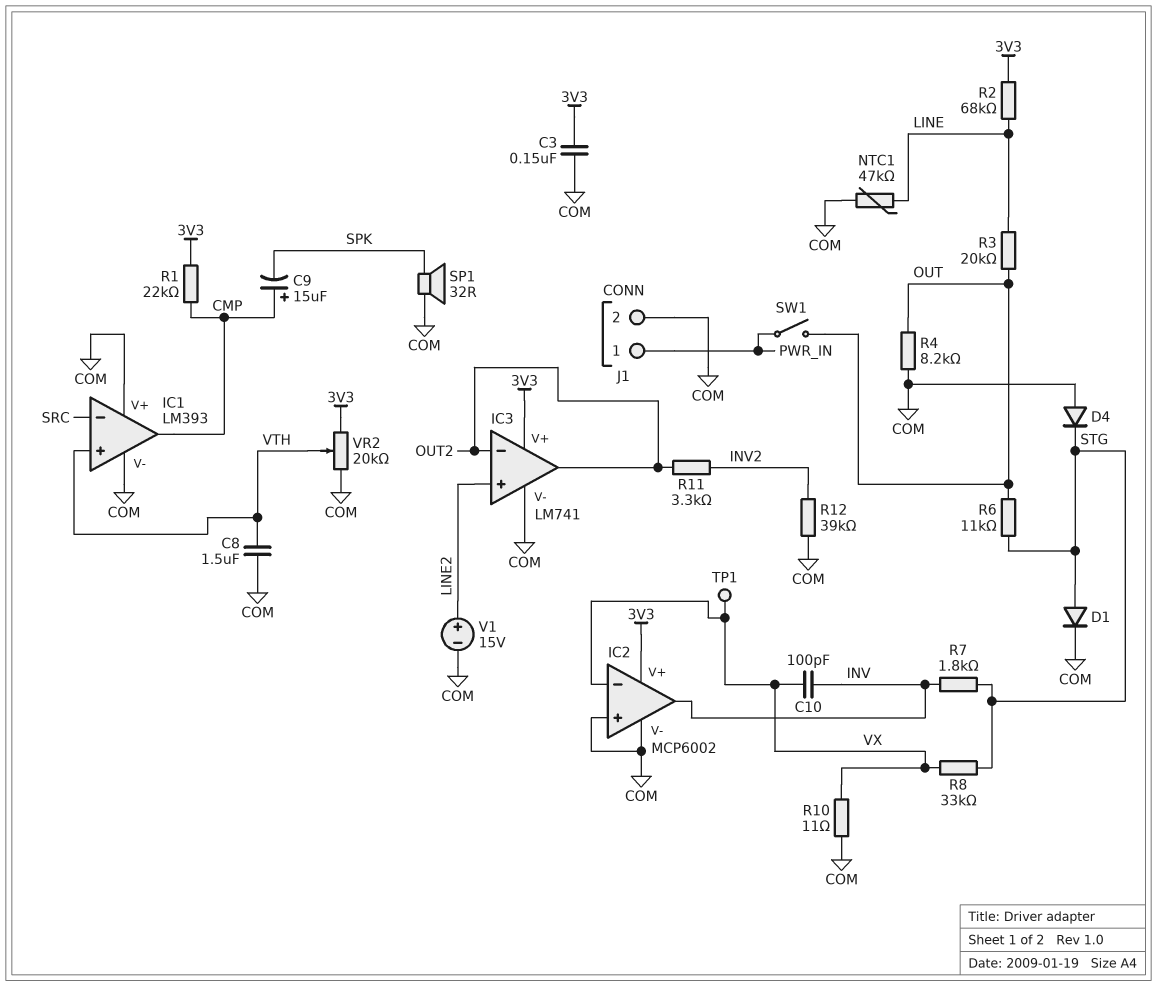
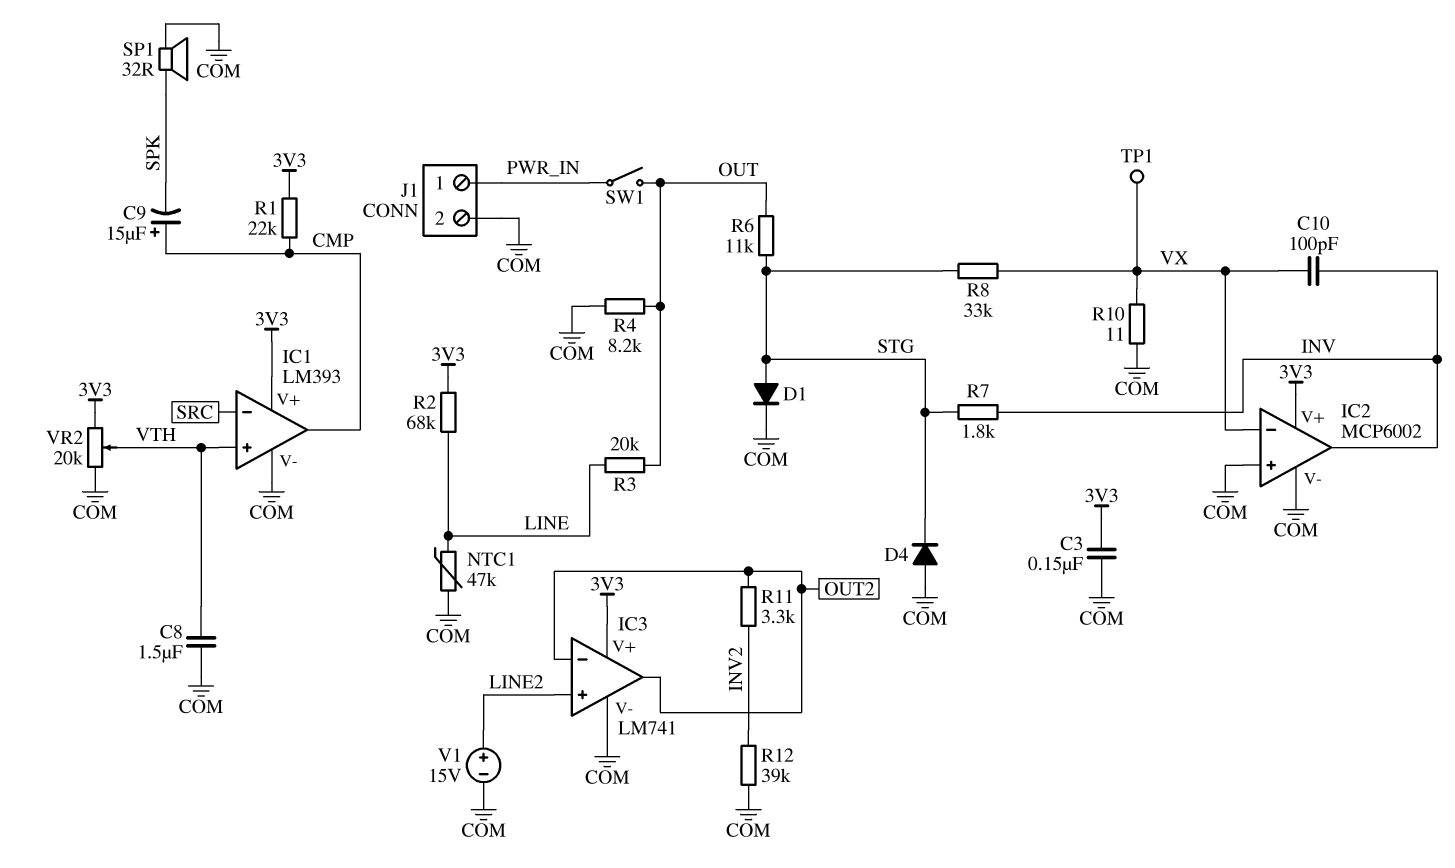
IC1 pin V+: COM -> 3V3

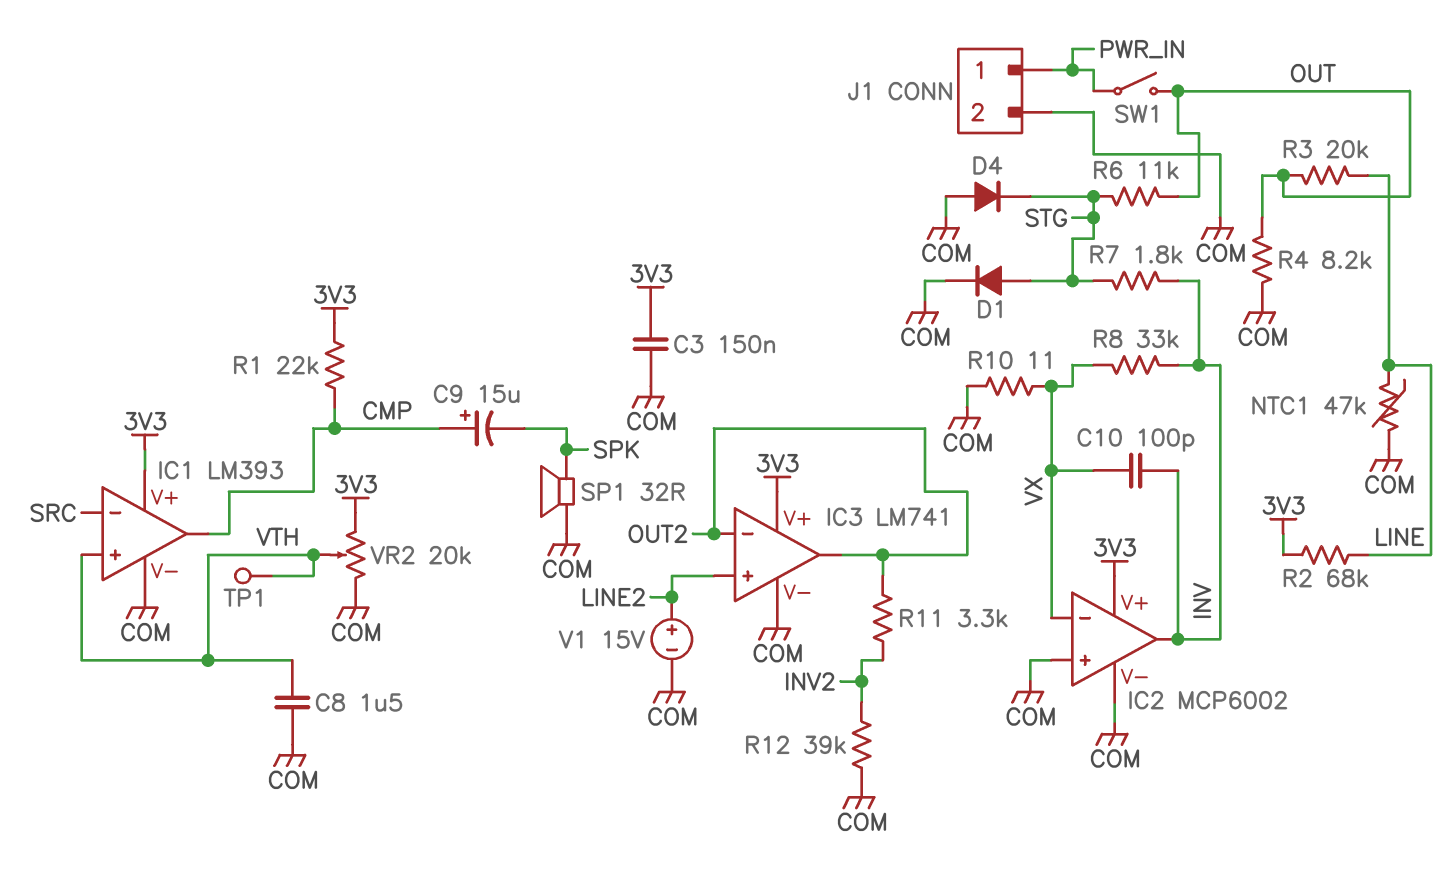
R8: 33k (STG, VX) -> 33k (INV, VX)
TP1: test point (VX) -> test point (VTH)

